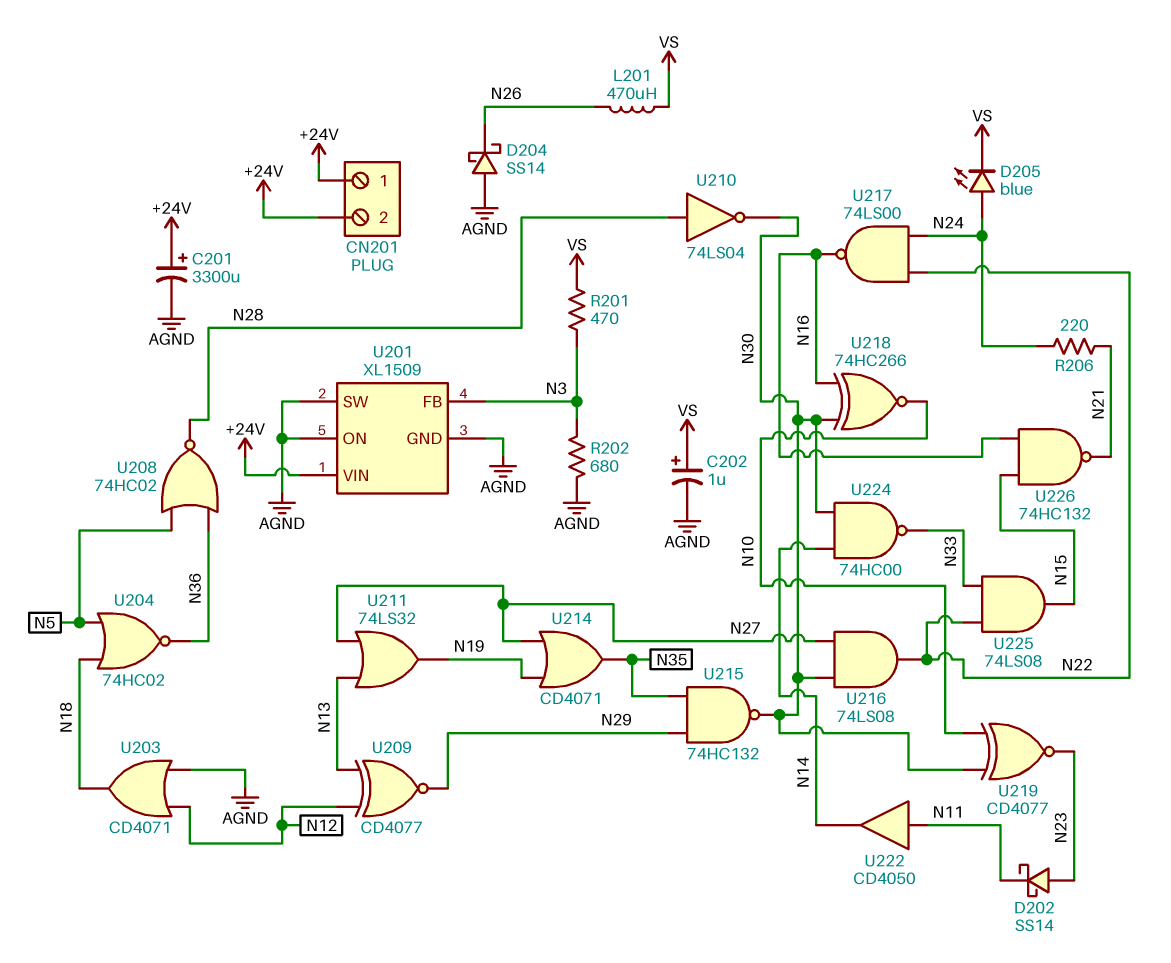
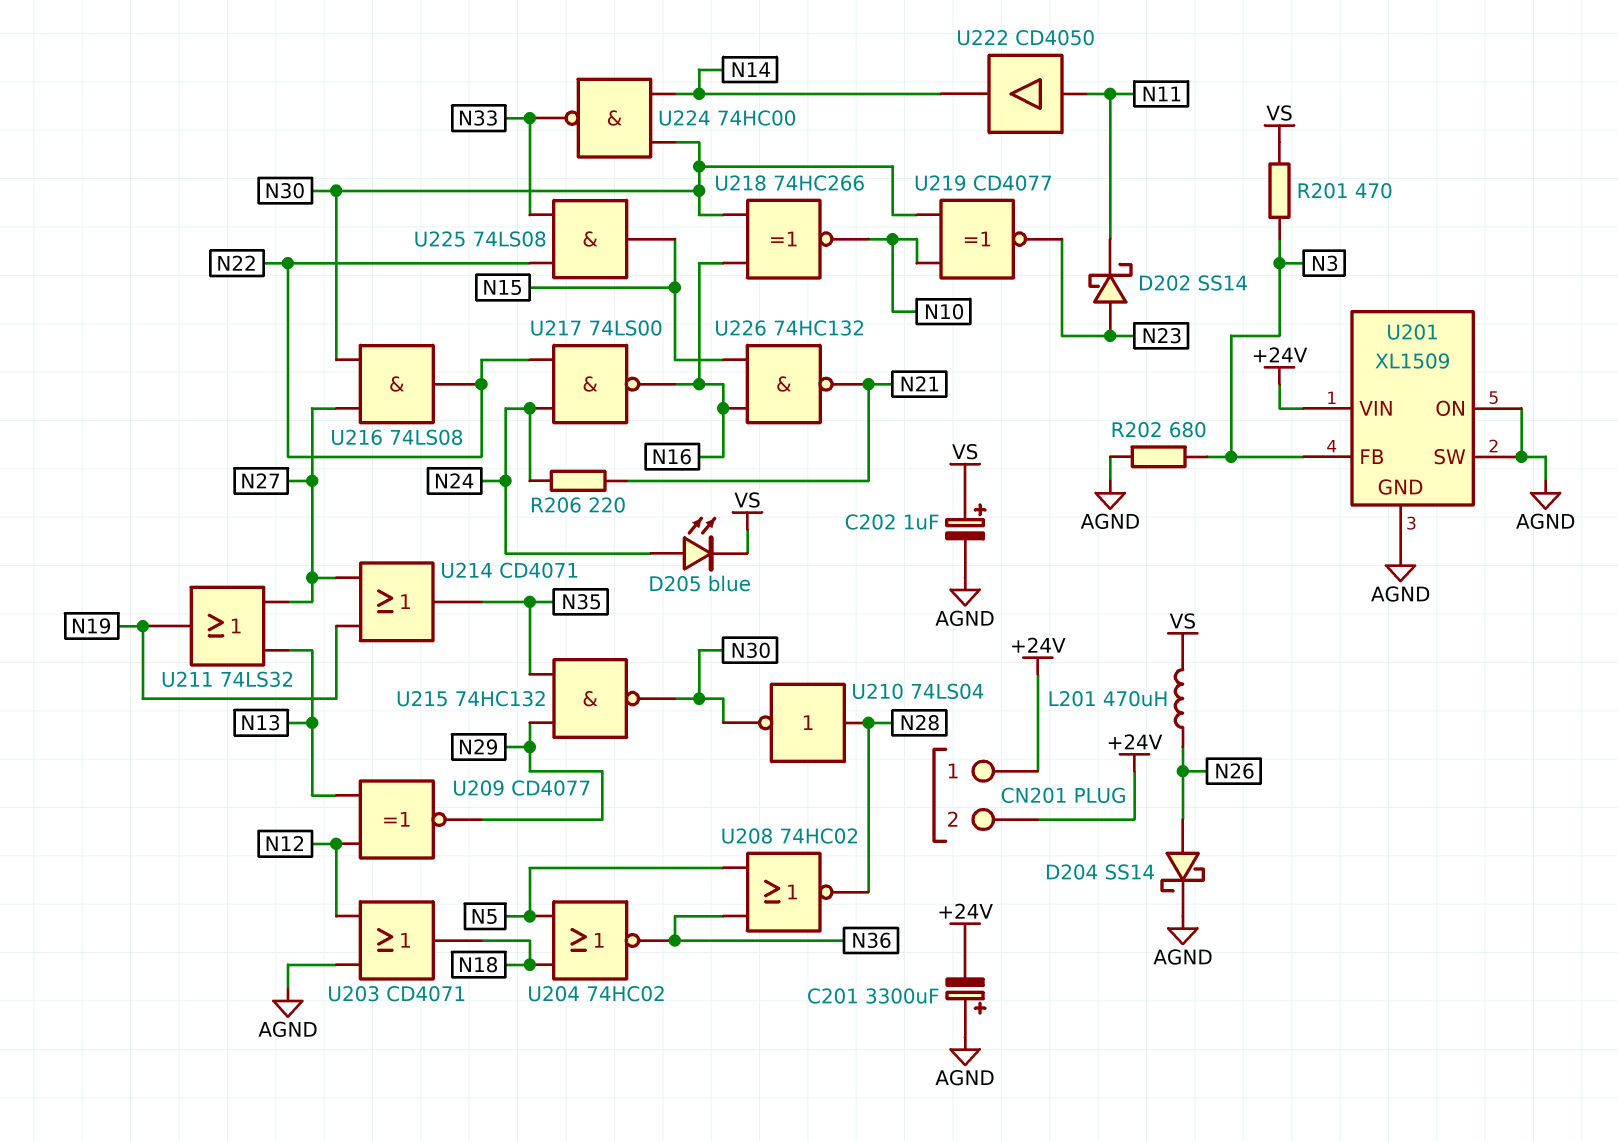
C201: 3300uF (plus +24V, minus AGND) -> 3300uF (plus AGND, minus +24V)
D204: schottky SS14 (A AGND, K N26) -> schottky SS14 (A N26, K AGND)

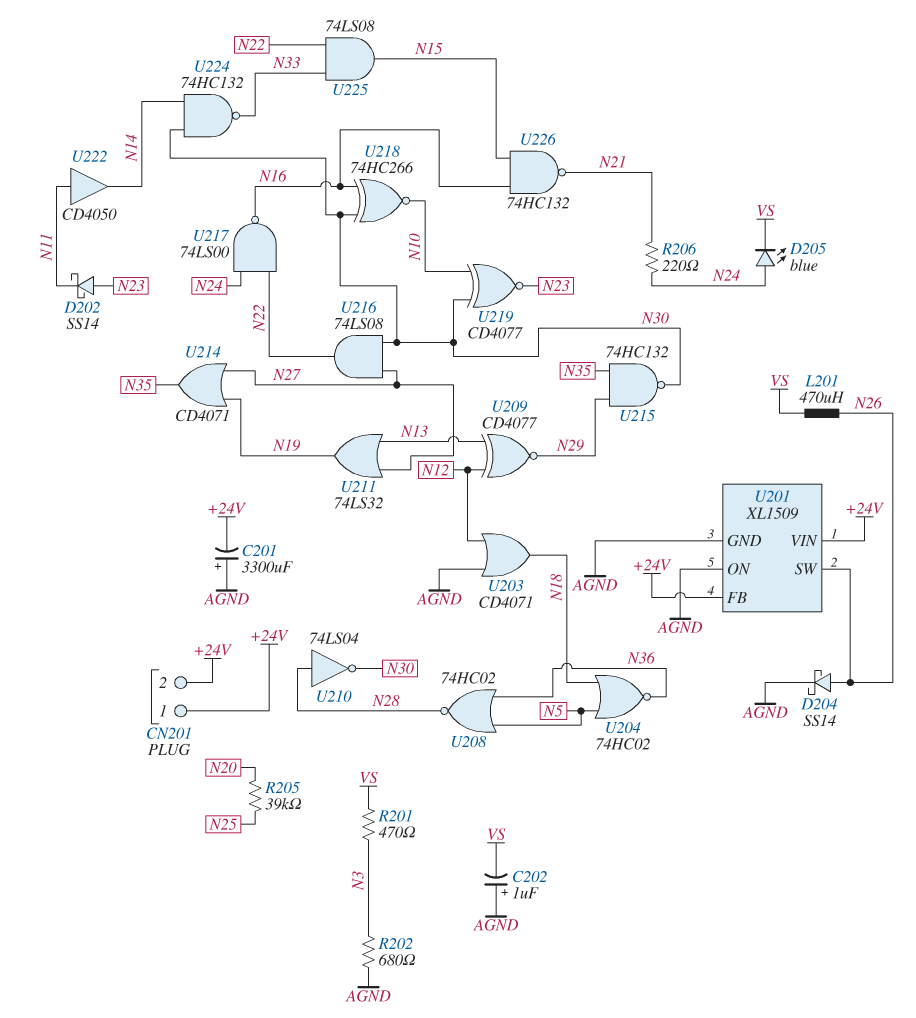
C202: 1uF (plus VS, minus AGND) -> 1uF (plus AGND, minus VS)
R205: none -> 39k (N20, N25)
U201 pin FB: N3 -> +24V
U201 pin SW: AGND -> N26
U224: NAND 74HC00 (in N14, in N30, out N33) -> NAND 74HC132 (in N14, in N30, out N33)

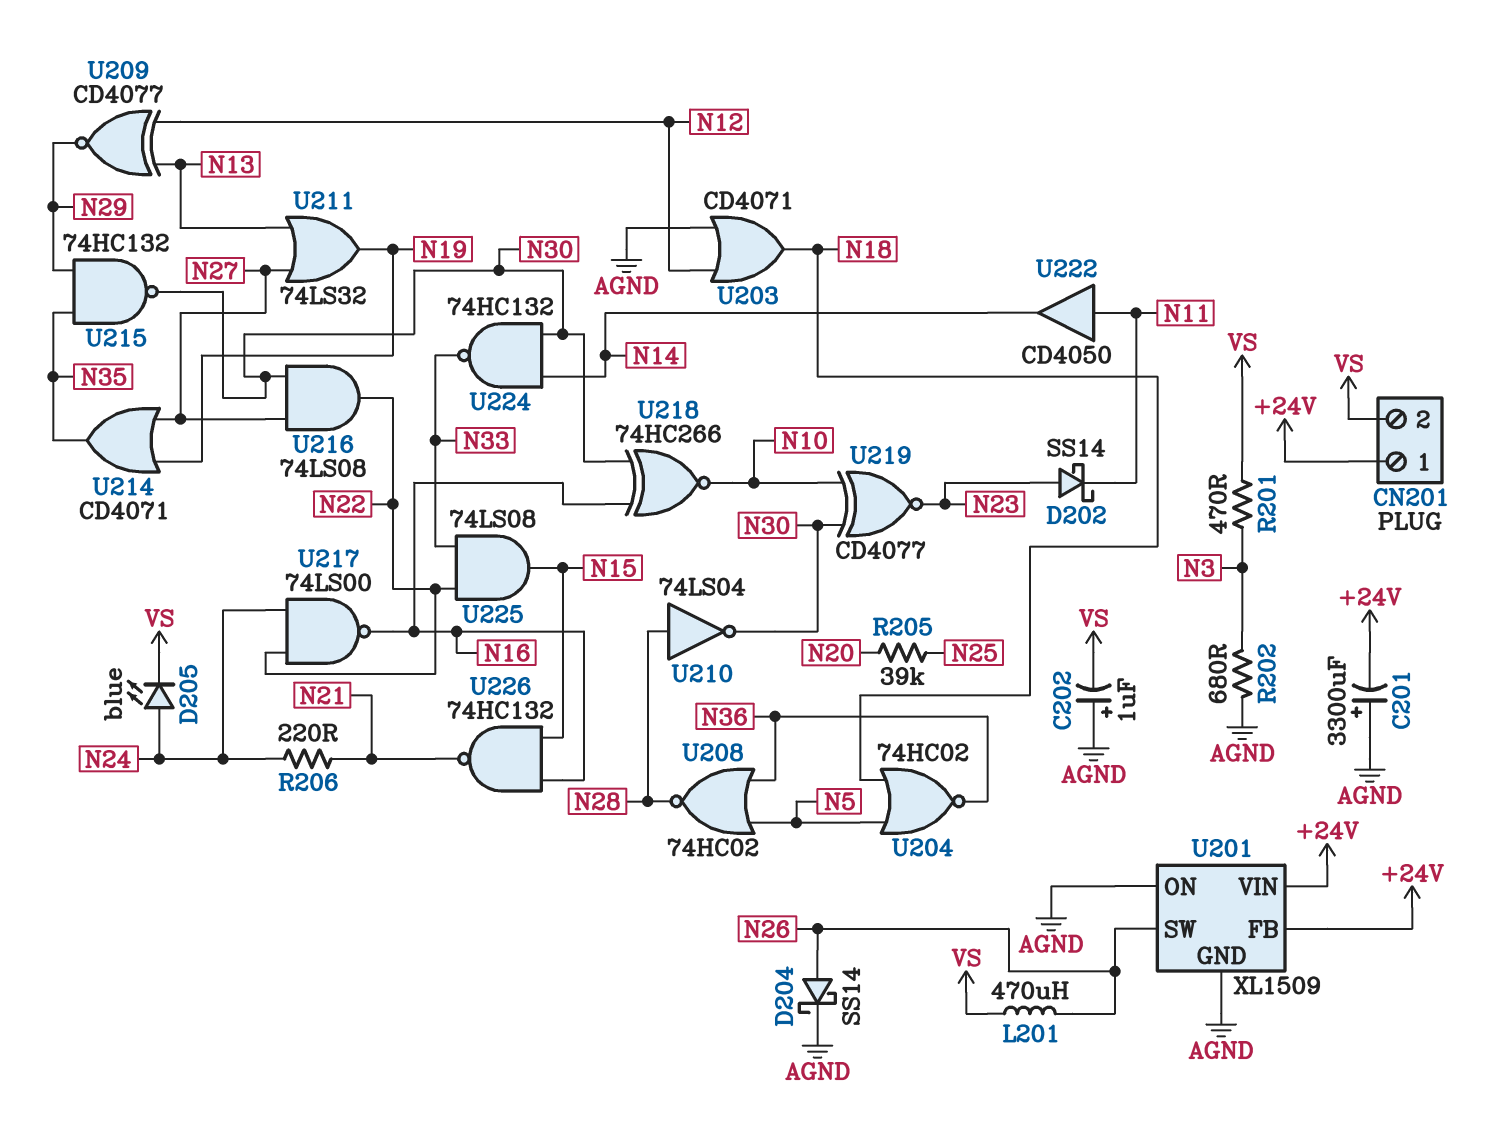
CN201 pin 2: +24V -> VS

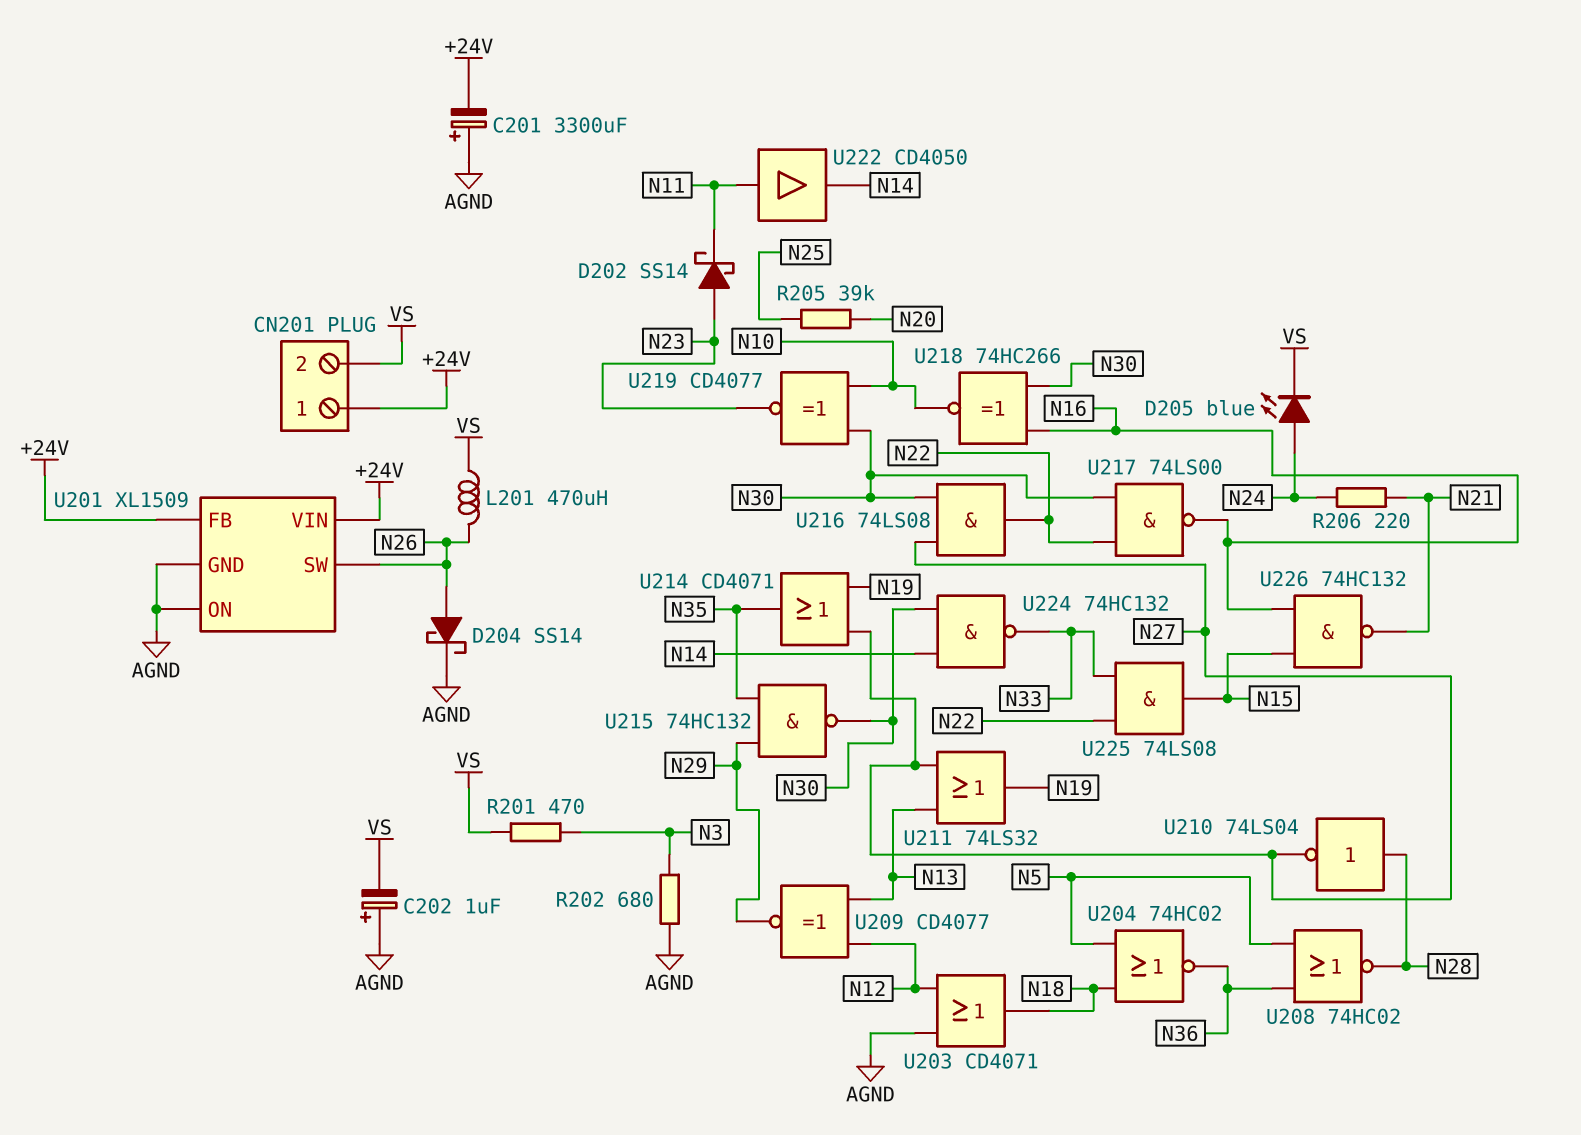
U210: NOT 74LS04 (in N28, out N30) -> NOT 74LS04 (in N28, out N27)
U217: NAND 74LS00 (in N22, in N24, out N16) -> NAND 74LS00 (in N22, in N30, out N16)

